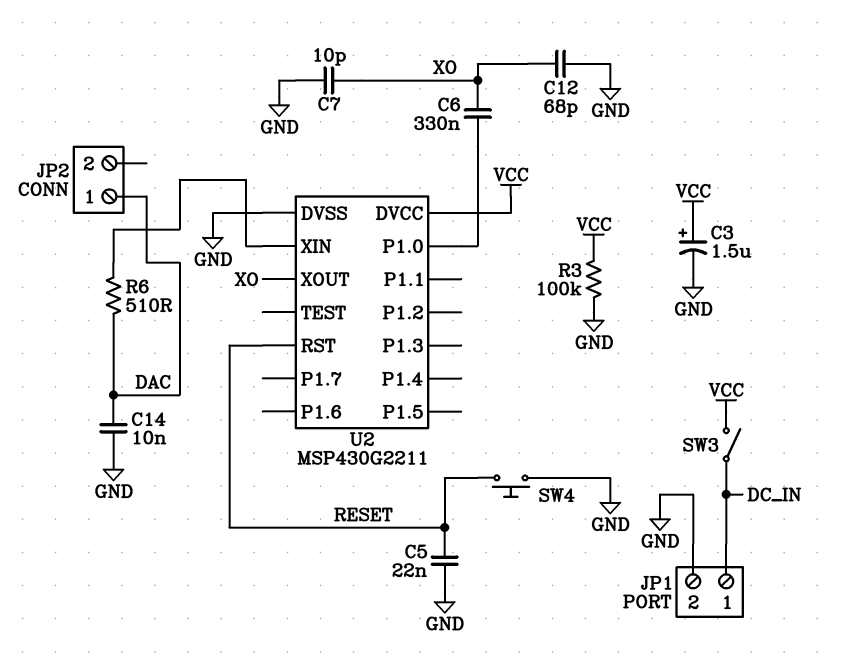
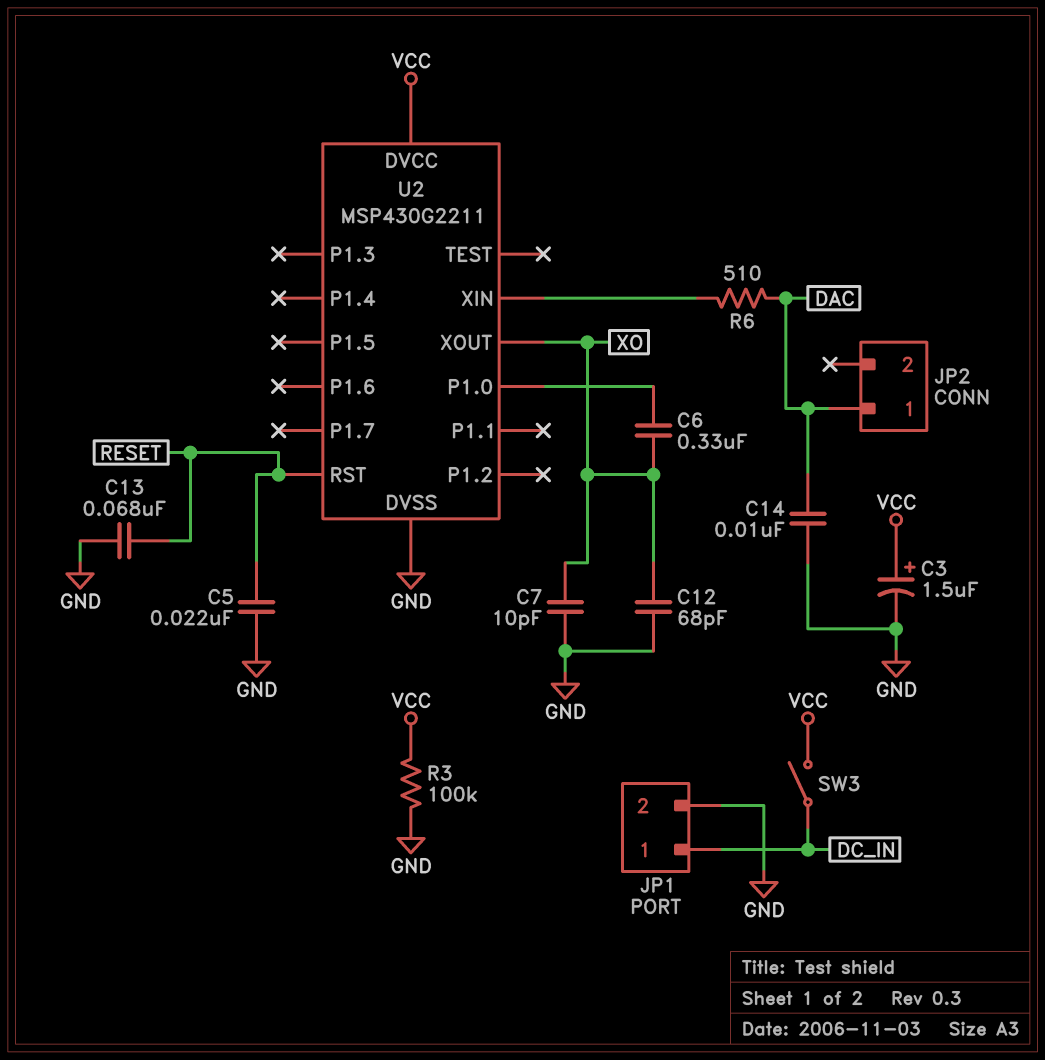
C13: none -> 68nF (GND, RESET)
SW4: button (GND, RESET) -> none

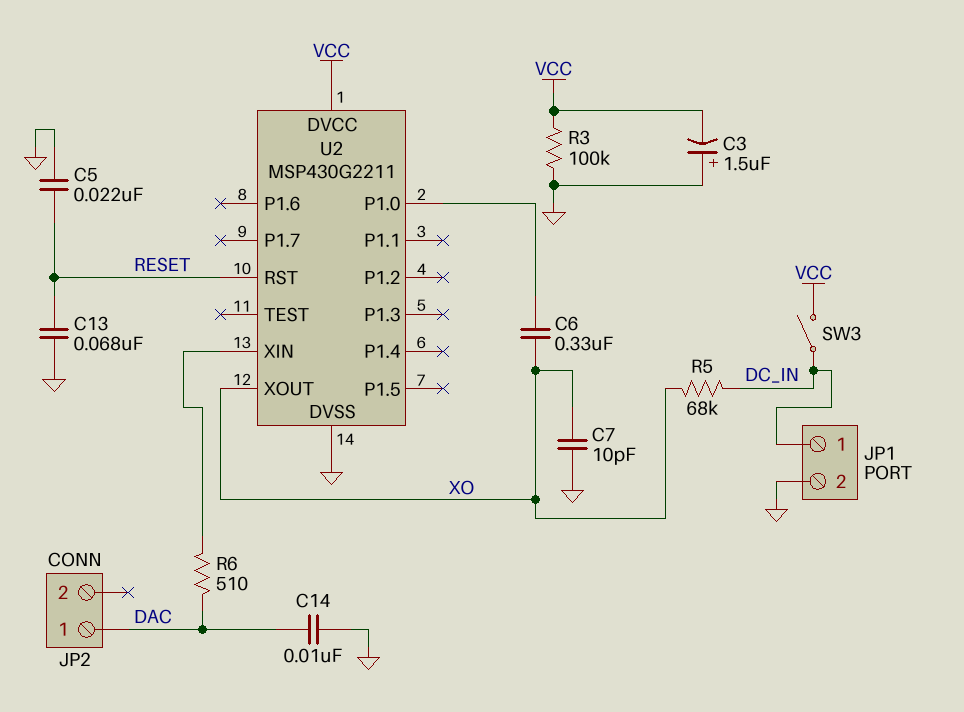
C3: 1.5uF (plus VCC, minus GND) -> 1.5uF (plus GND, minus VCC)
C12: 68pF (GND, XO) -> none
R5: none -> 68k (DC_IN, XO)

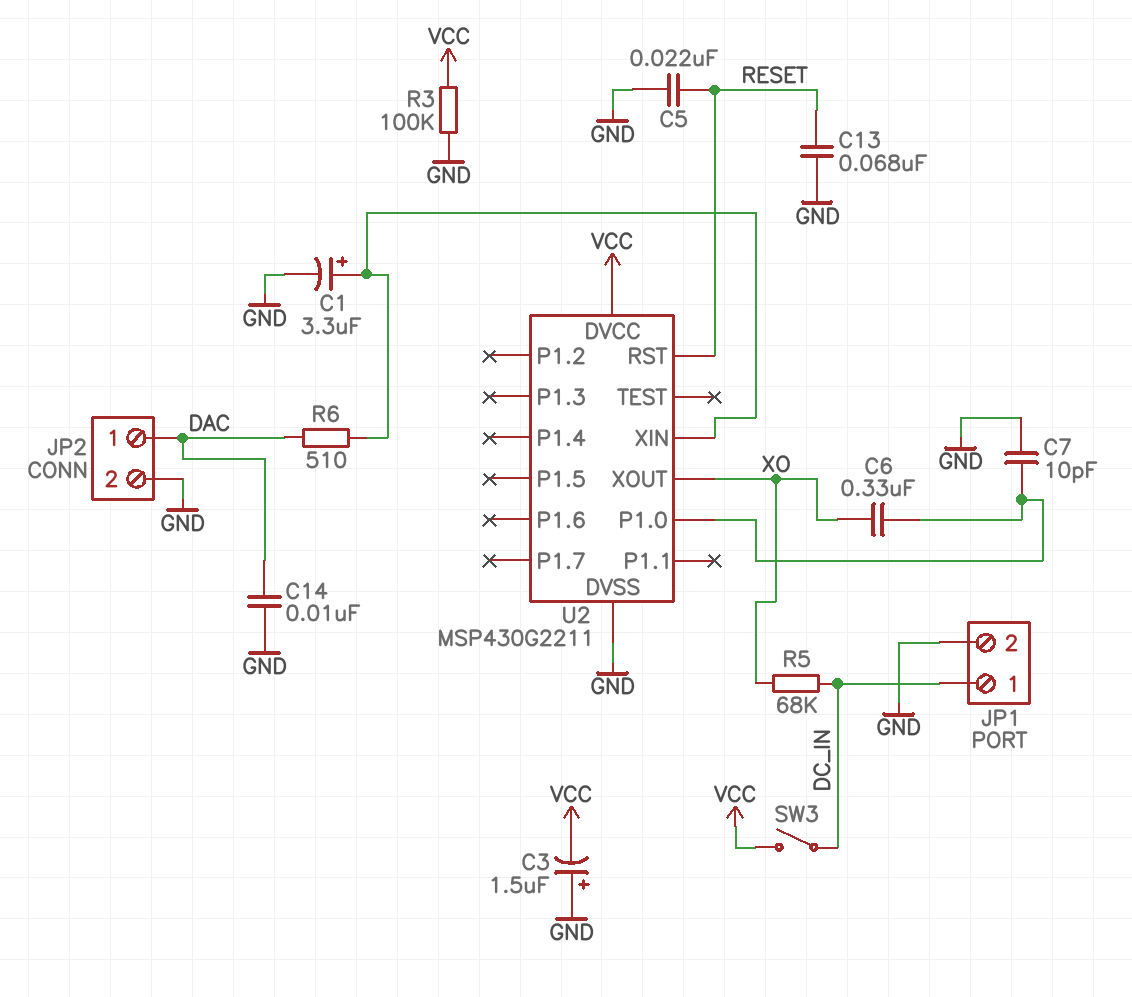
C1: none -> 3.3uF (plus U2/XIN, minus GND)
C7: 10pF (GND, XO) -> 10pF (GND, U2/P1.0)
JP2 pin 2: none -> GND

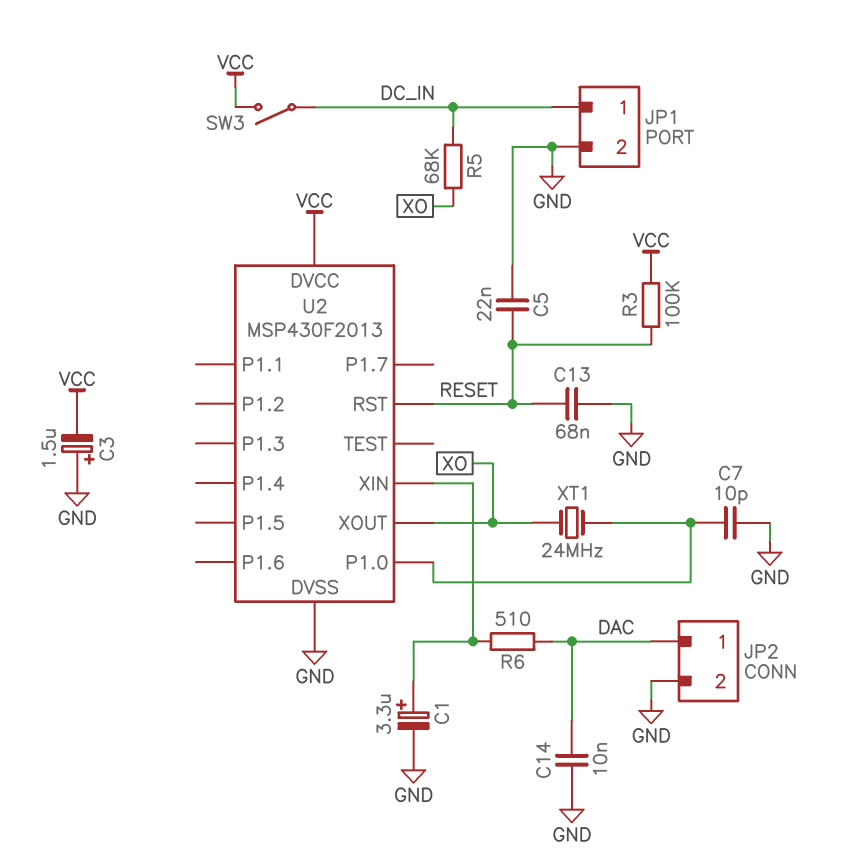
C6: 330nF (U2/P1.0, XO) -> none
R3: 100k (GND, VCC) -> 100k (RESET, VCC)
U2: MSP430G2211 -> MSP430F2013
XT1: none -> 24MHz (U2/P1.0, XO)

